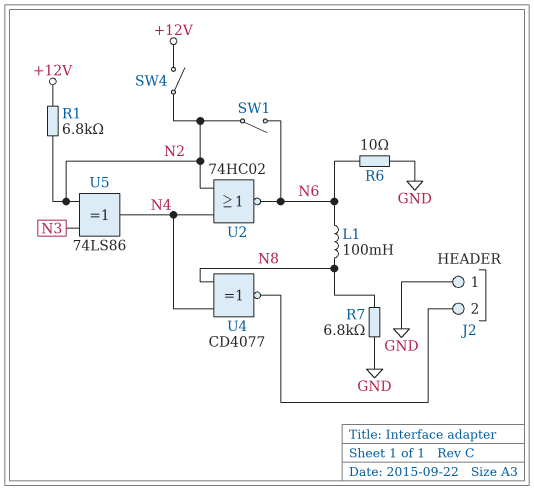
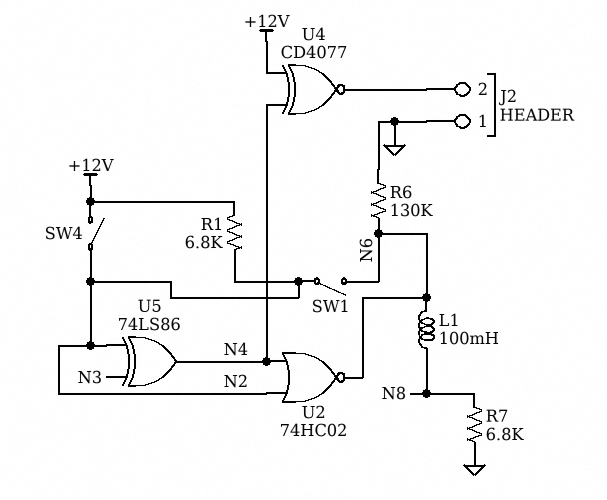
R6: 10 (GND, N6) -> 130k (GND, N6)
U4: XNOR CD4077 (in N4, in N8, out J2/2) -> XNOR CD4077 (in +12V, in N4, out J2/2)

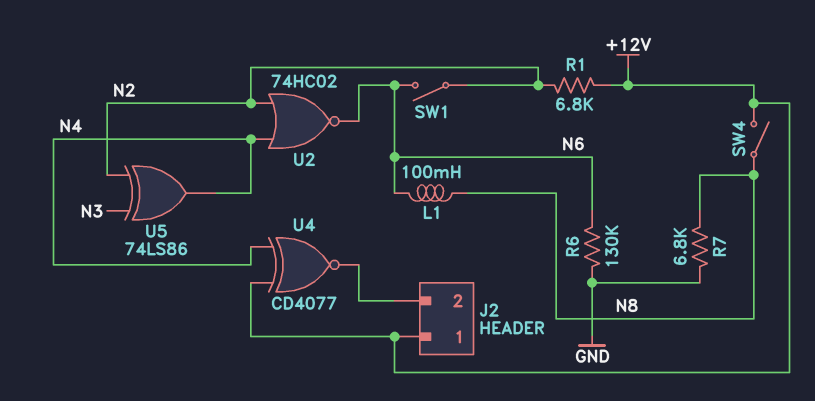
J2 pin 1: GND -> +12V
SW4: switch (+12V, N2) -> switch (+12V, N8)

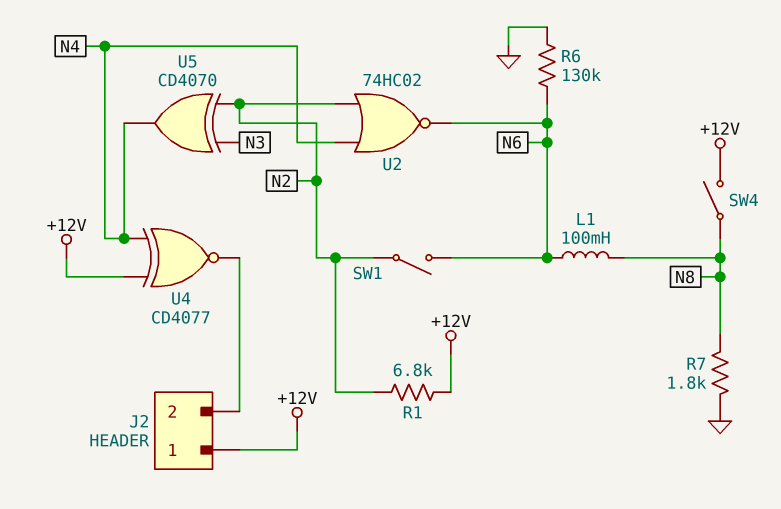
R7: 6.8k (GND, N8) -> 1.8k (GND, N8)
U5: XOR 74LS86 (in N2, in N3, out N4) -> XOR CD4070 (in N2, in N3, out N4)

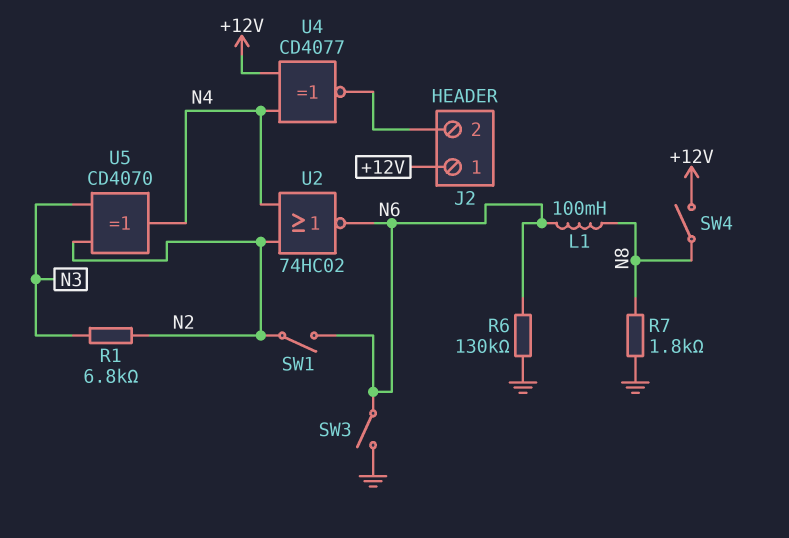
R1: 6.8k (+12V, N2) -> 6.8k (N2, N3)
SW3: none -> switch (GND, N6)

